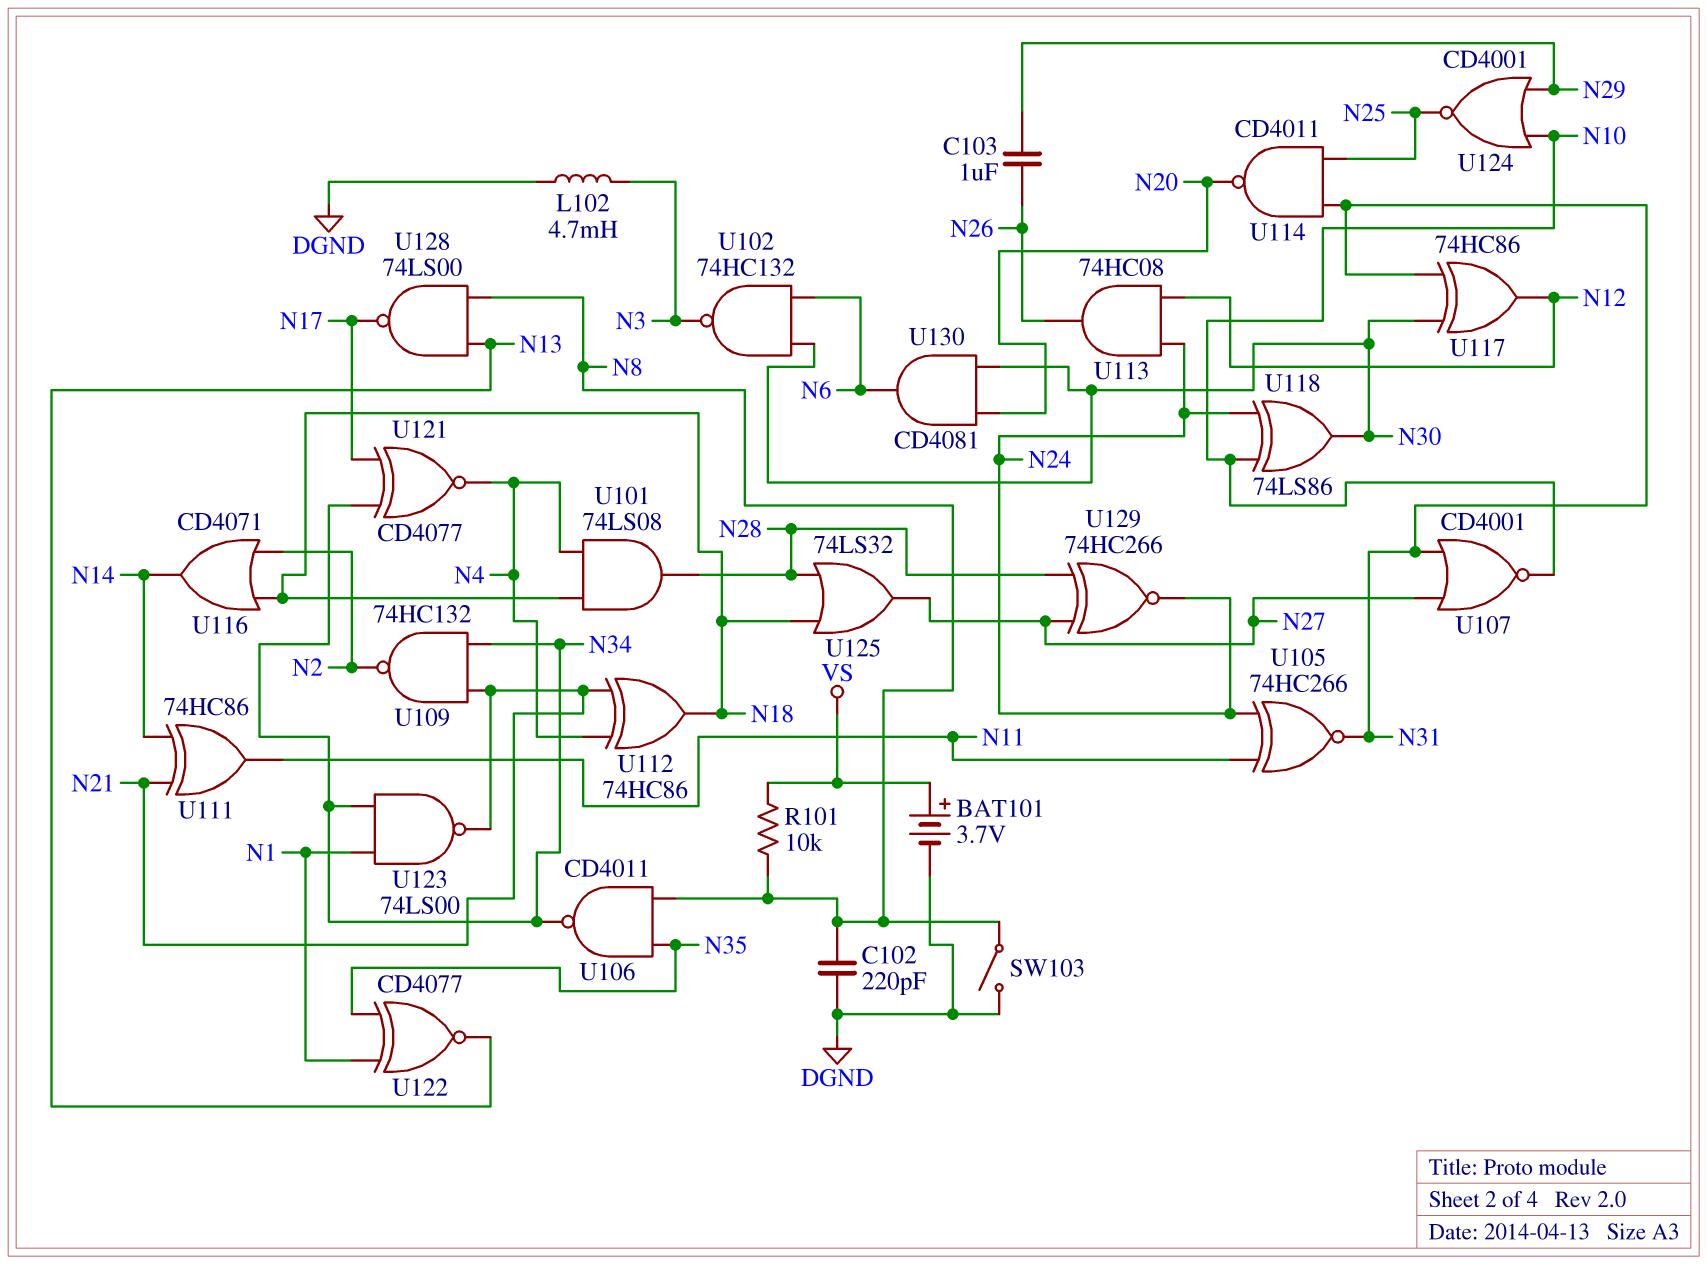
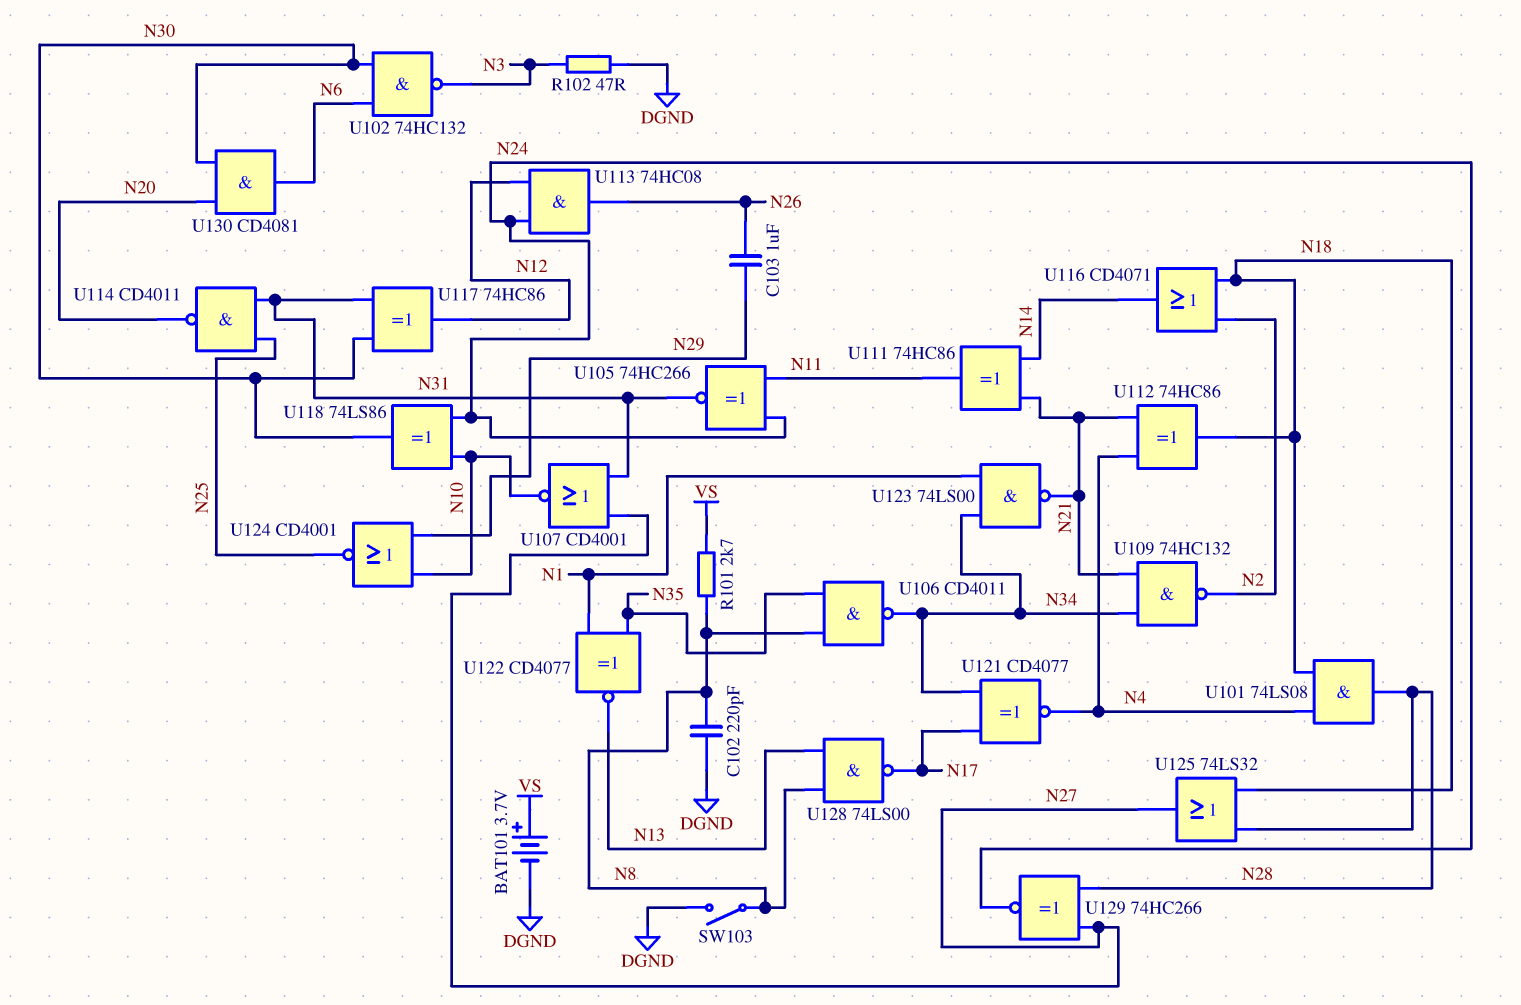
L102: 4.7mH (DGND, N3) -> none
R101: 10k (N8, VS) -> 2.7k (N8, VS)
R102: none -> 47 (DGND, N3)

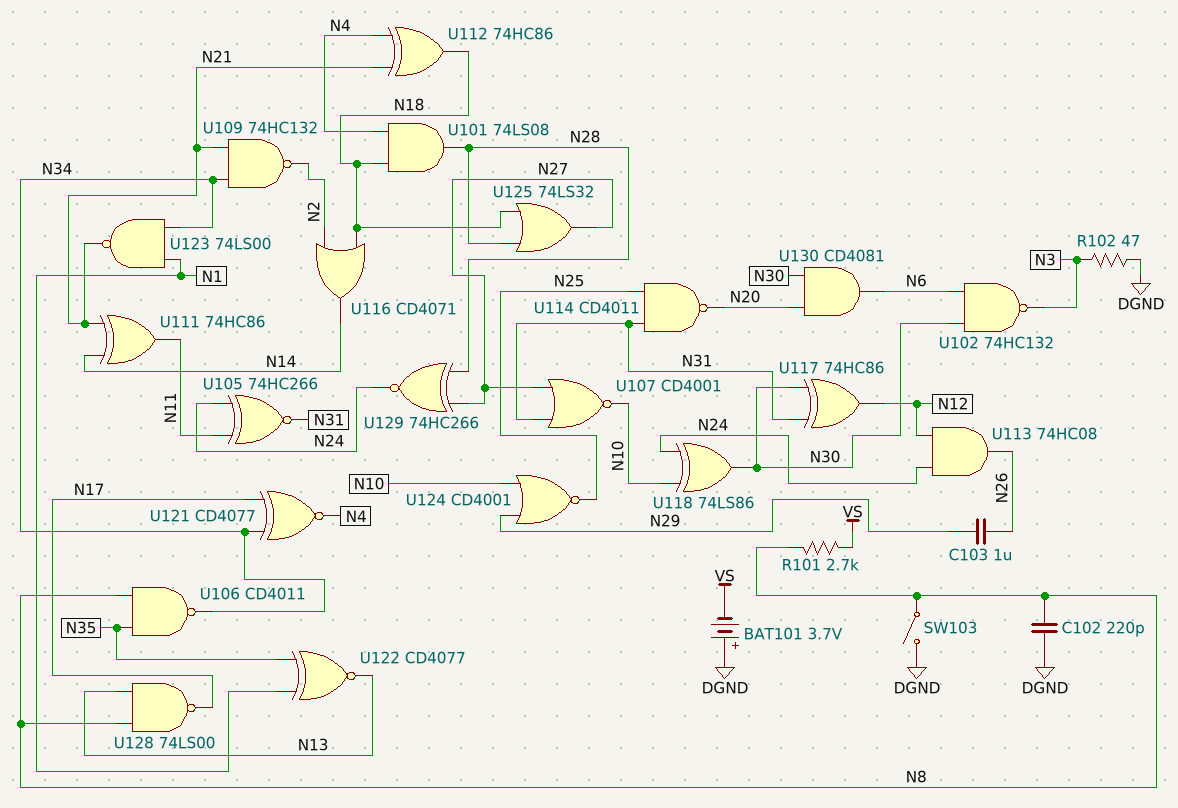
BAT101: 3.7V (plus VS, minus DGND) -> 3.7V (plus DGND, minus VS)

